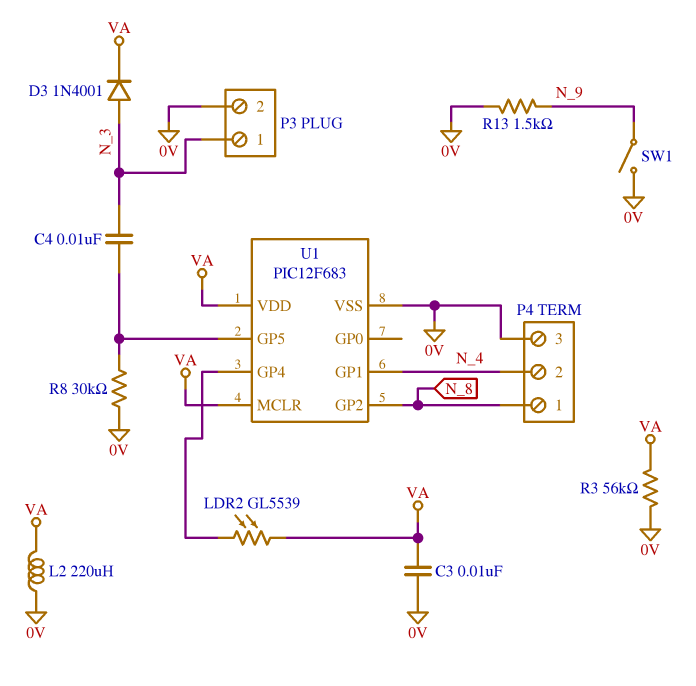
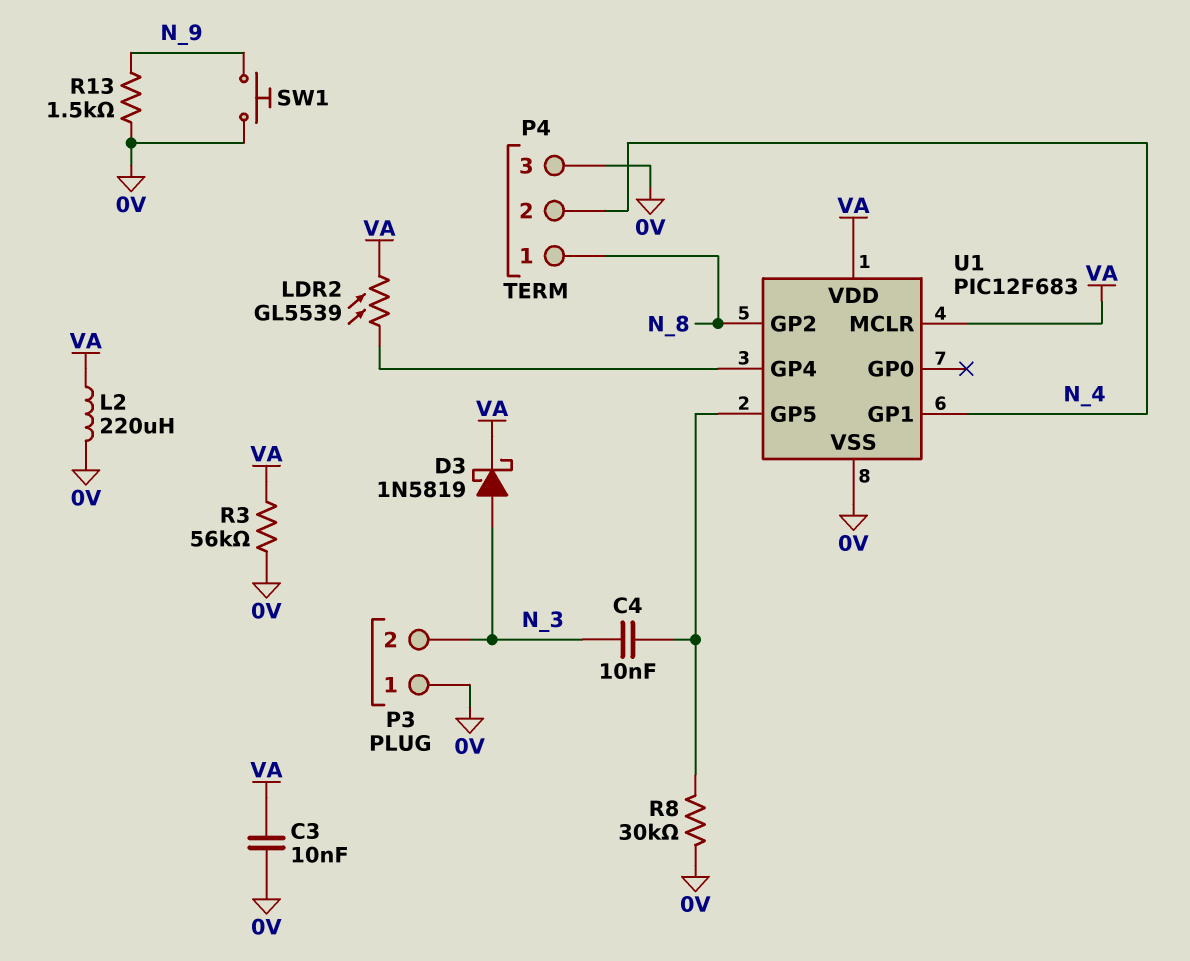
D3: diode 1N4001 (A N_3, K VA) -> schottky 1N5819 (A N_3, K VA)
P3 pin 1: N_3 -> 0V
P3 pin 2: 0V -> N_3
SW1: switch (0V, N_9) -> button (0V, N_9)

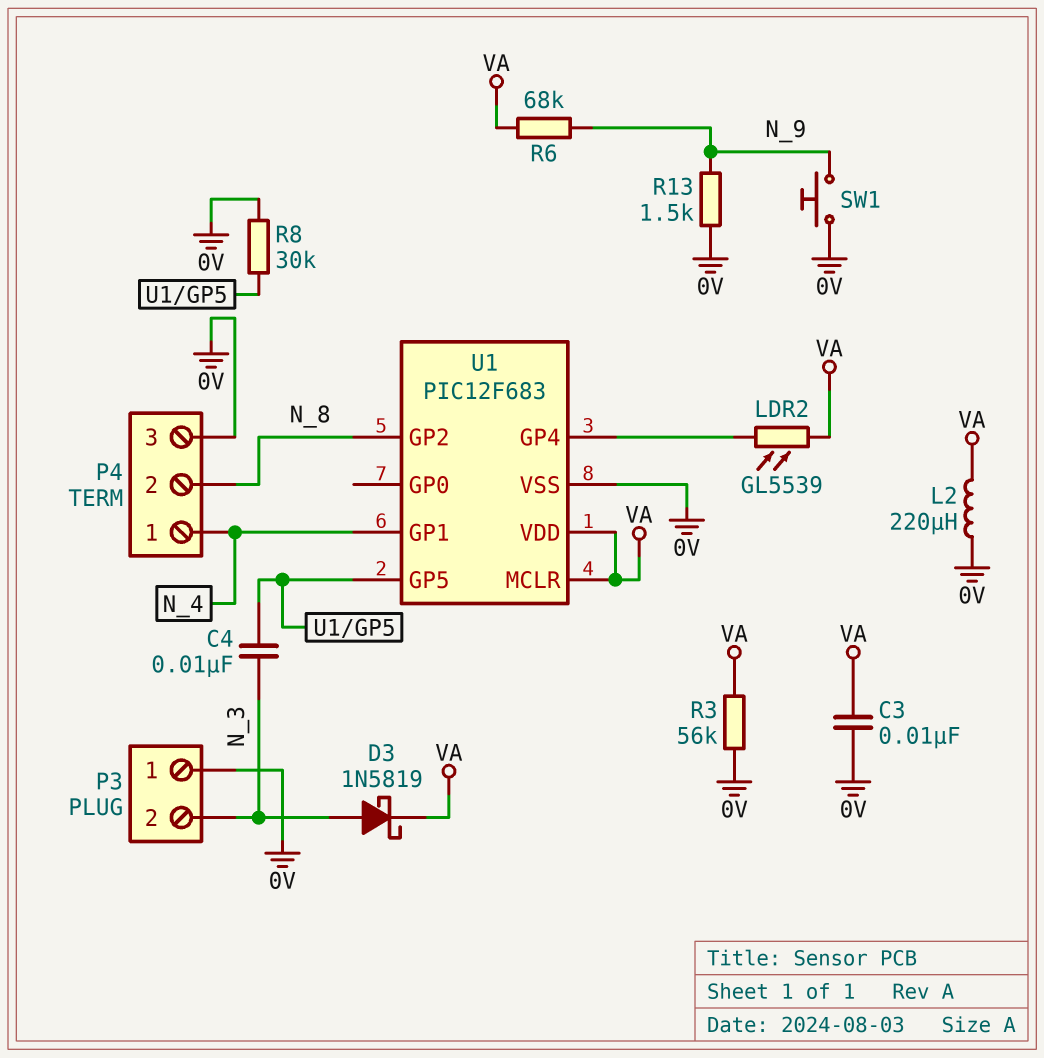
P4 pin 1: N_8 -> N_4
P4 pin 2: N_4 -> N_8
R6: none -> 68k (N_9, VA)

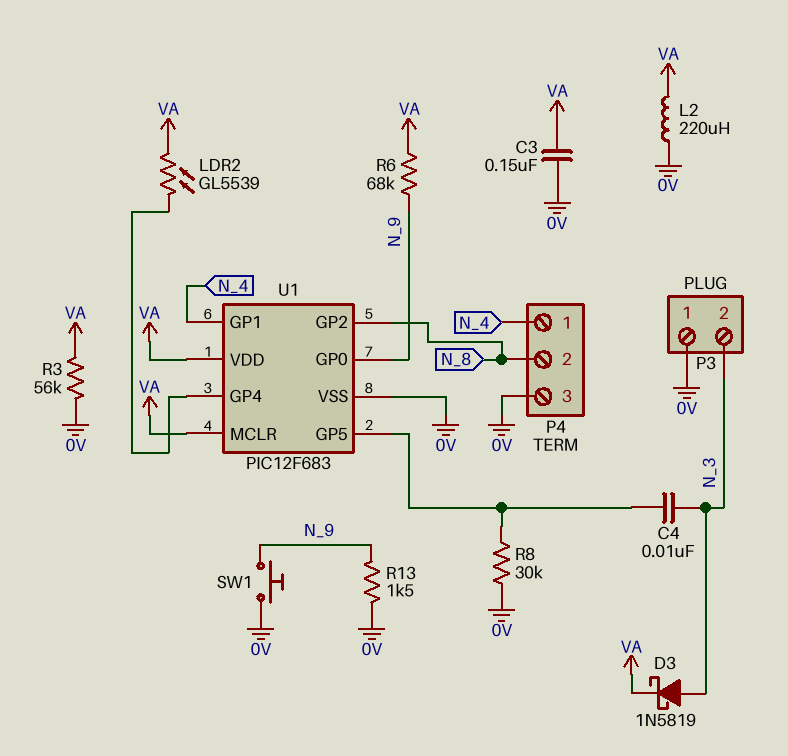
C3: 10nF (0V, VA) -> 150nF (0V, VA)
U1 pin GP0: none -> N_9

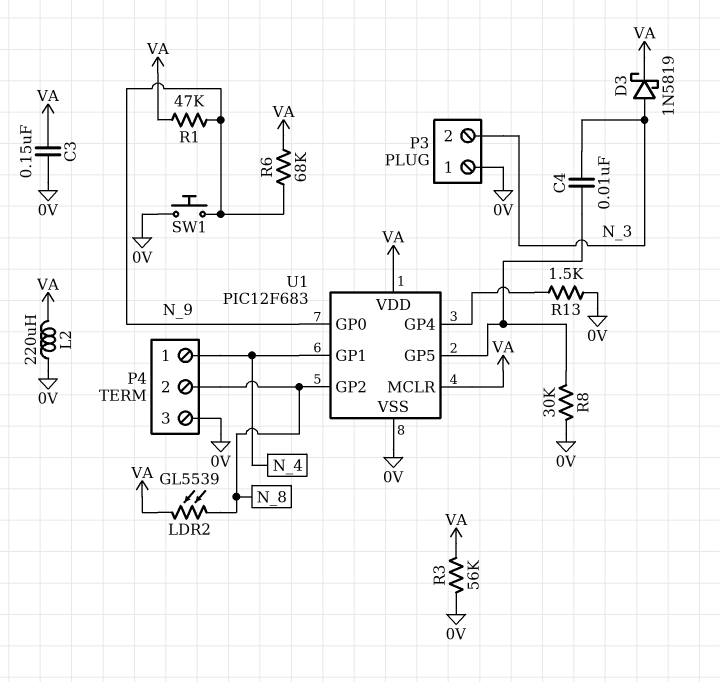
LDR2: GL5539 (U1/GP4, VA) -> GL5539 (N_8, VA)
R1: none -> 47k (N_9, VA)
R13: 1.5k (0V, N_9) -> 1.5k (0V, U1/GP4)

